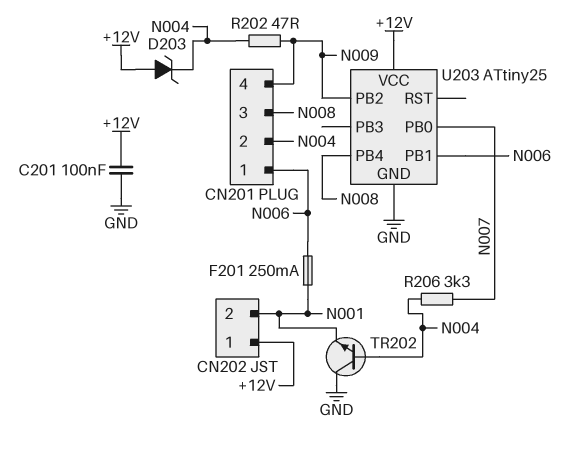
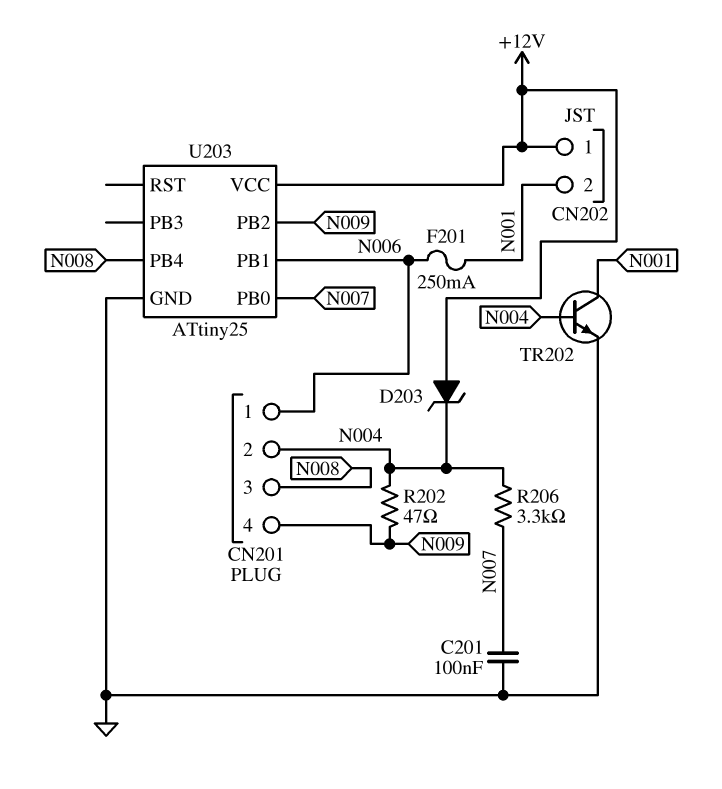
C201: 100nF (+12V, GND) -> 100nF (GND, N007)
TR202: NPN (B N004, C GND, E N001) -> NPN (B N004, C N001, E GND)

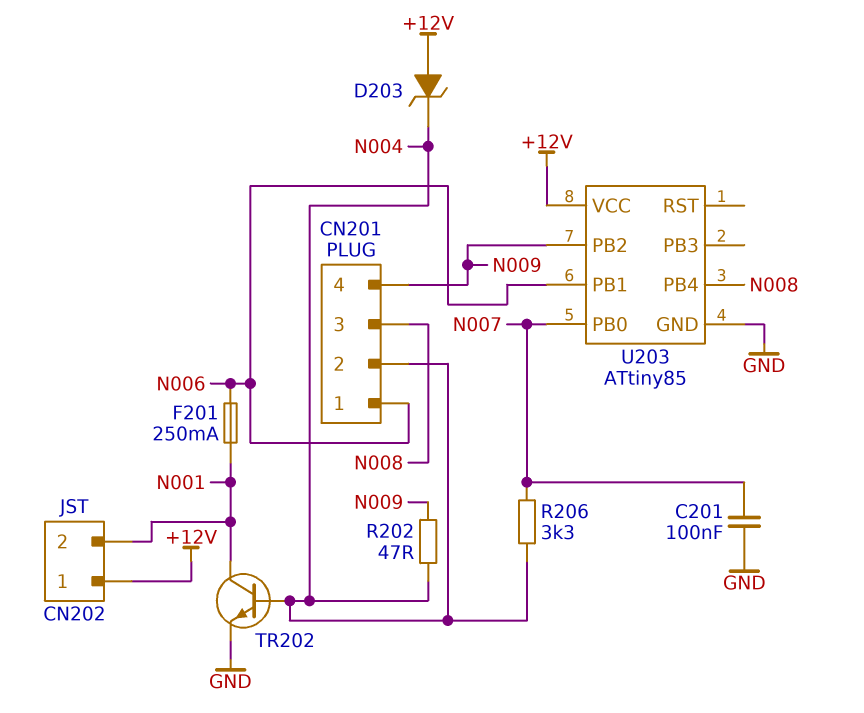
U203: ATtiny25 -> ATtiny85

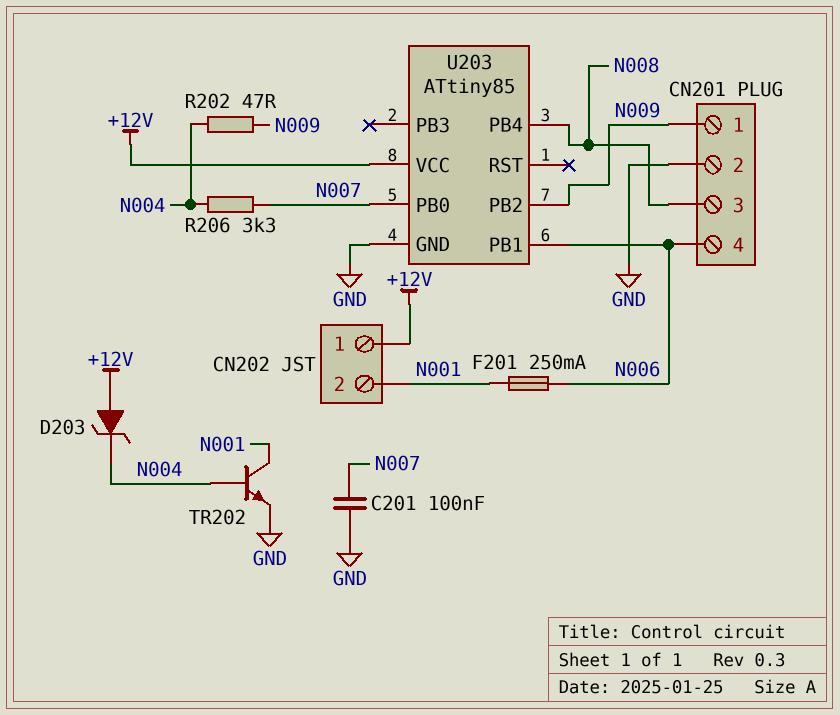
CN201 pin 1: N006 -> N009
CN201 pin 2: N004 -> GND
CN201 pin 4: N009 -> N006

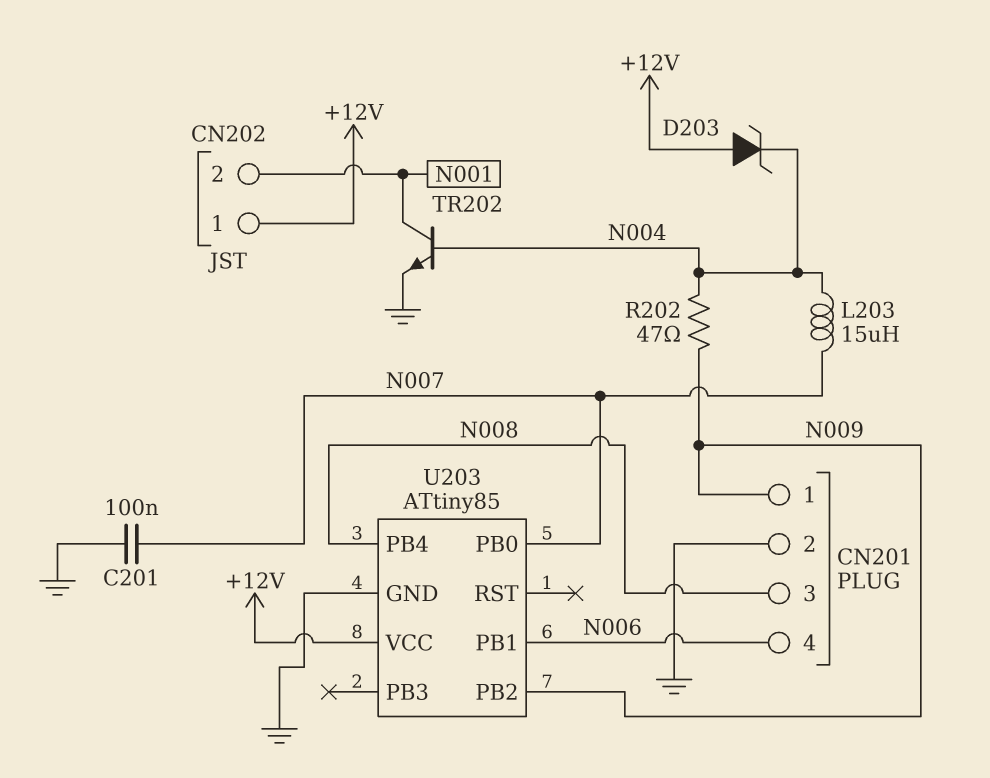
F201: 250mA (N001, N006) -> none
L203: none -> 15uH (N004, N007)
R206: 3.3k (N004, N007) -> none

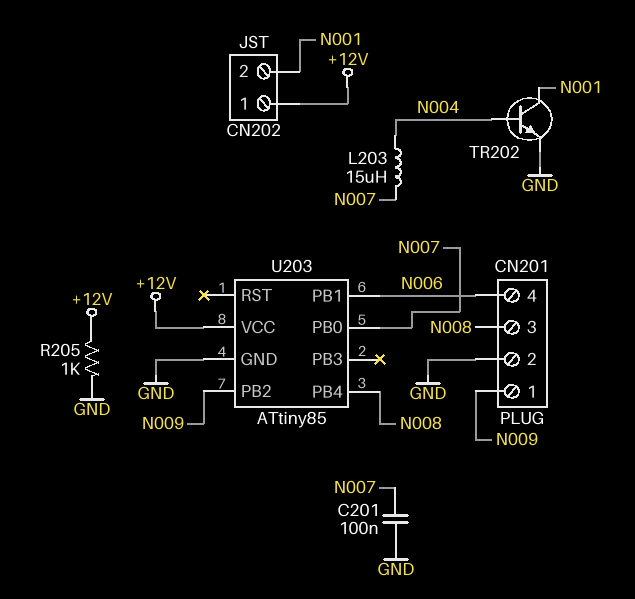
D203: zener (A +12V, K N004) -> none
R202: 47 (N004, N009) -> none
R205: none -> 1k (+12V, GND)

